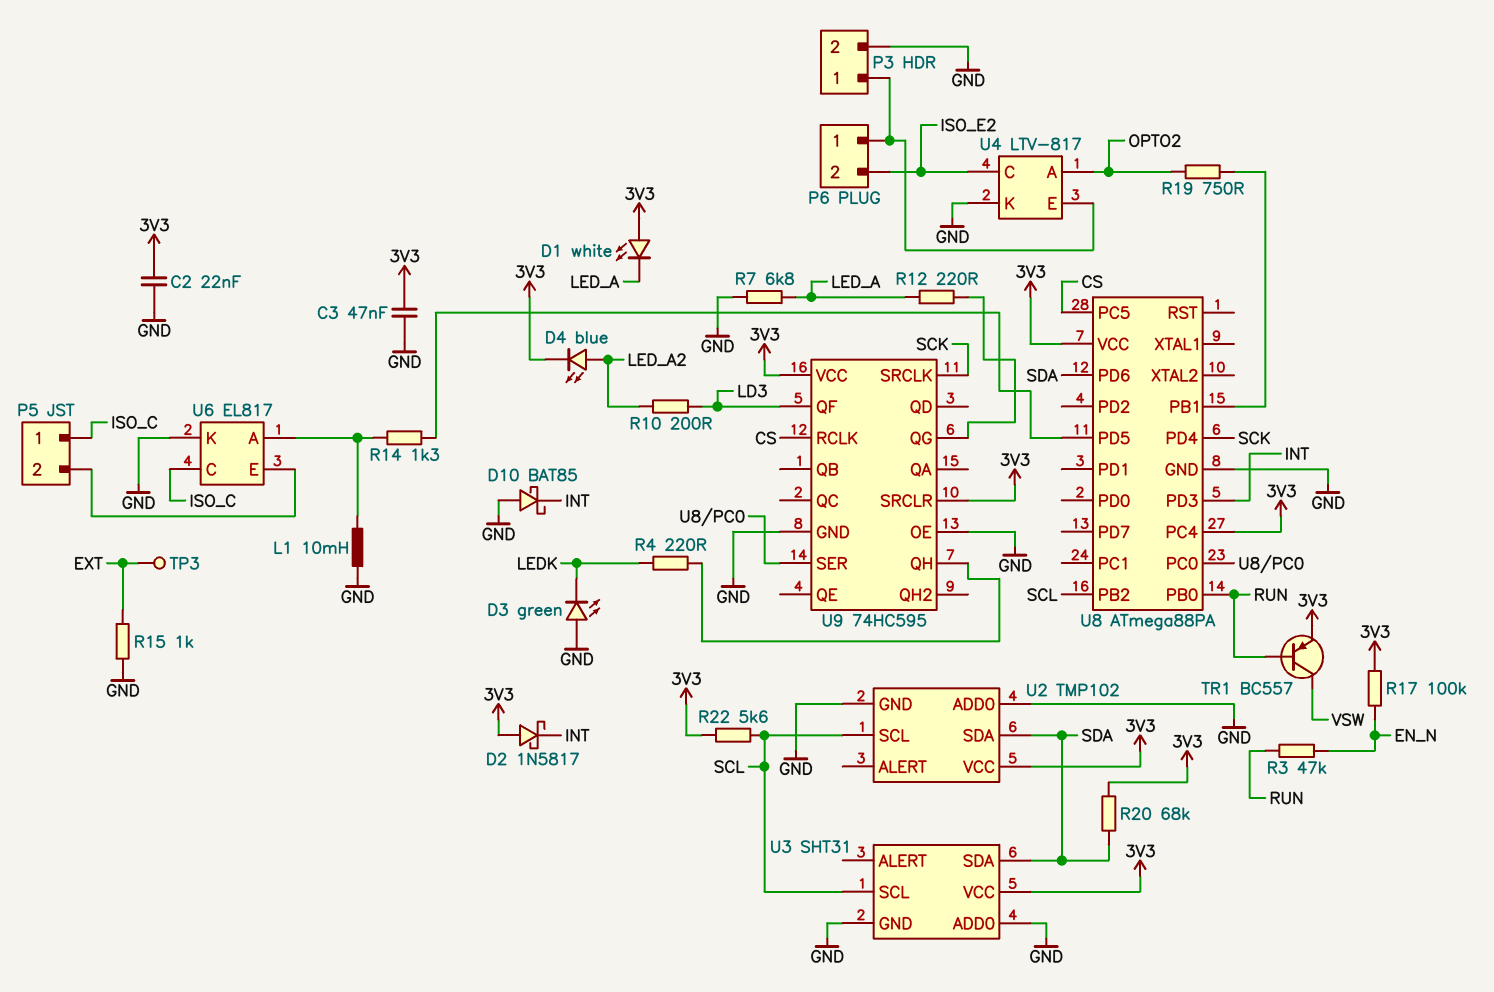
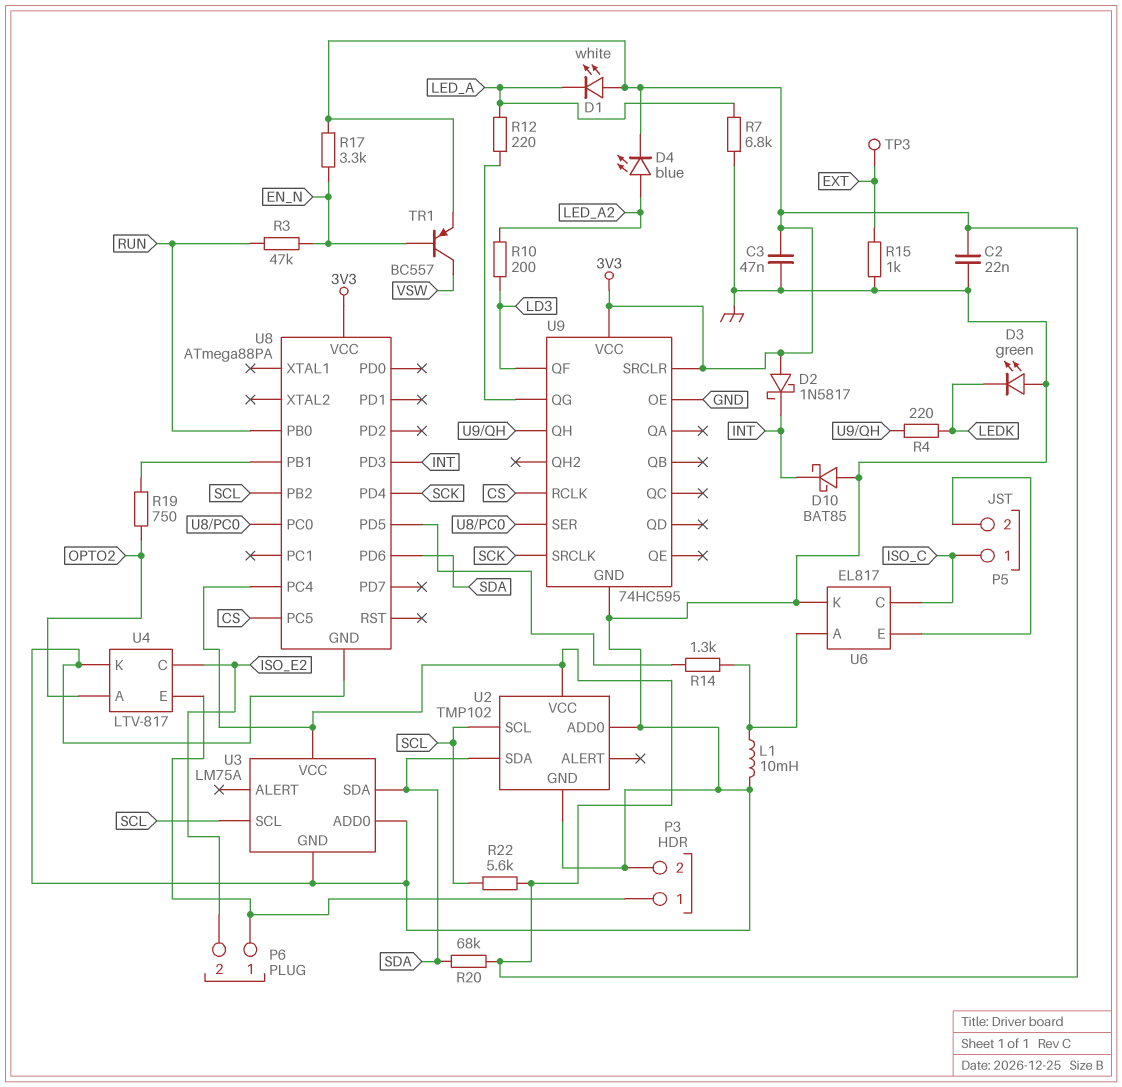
R17: 100k (3V3, EN_N) -> 3.3k (3V3, EN_N)
TR1: PNP BC557 (B RUN, C VSW, E 3V3) -> PNP BC557 (B EN_N, C VSW, E 3V3)
U3: SHT31 -> LM75A

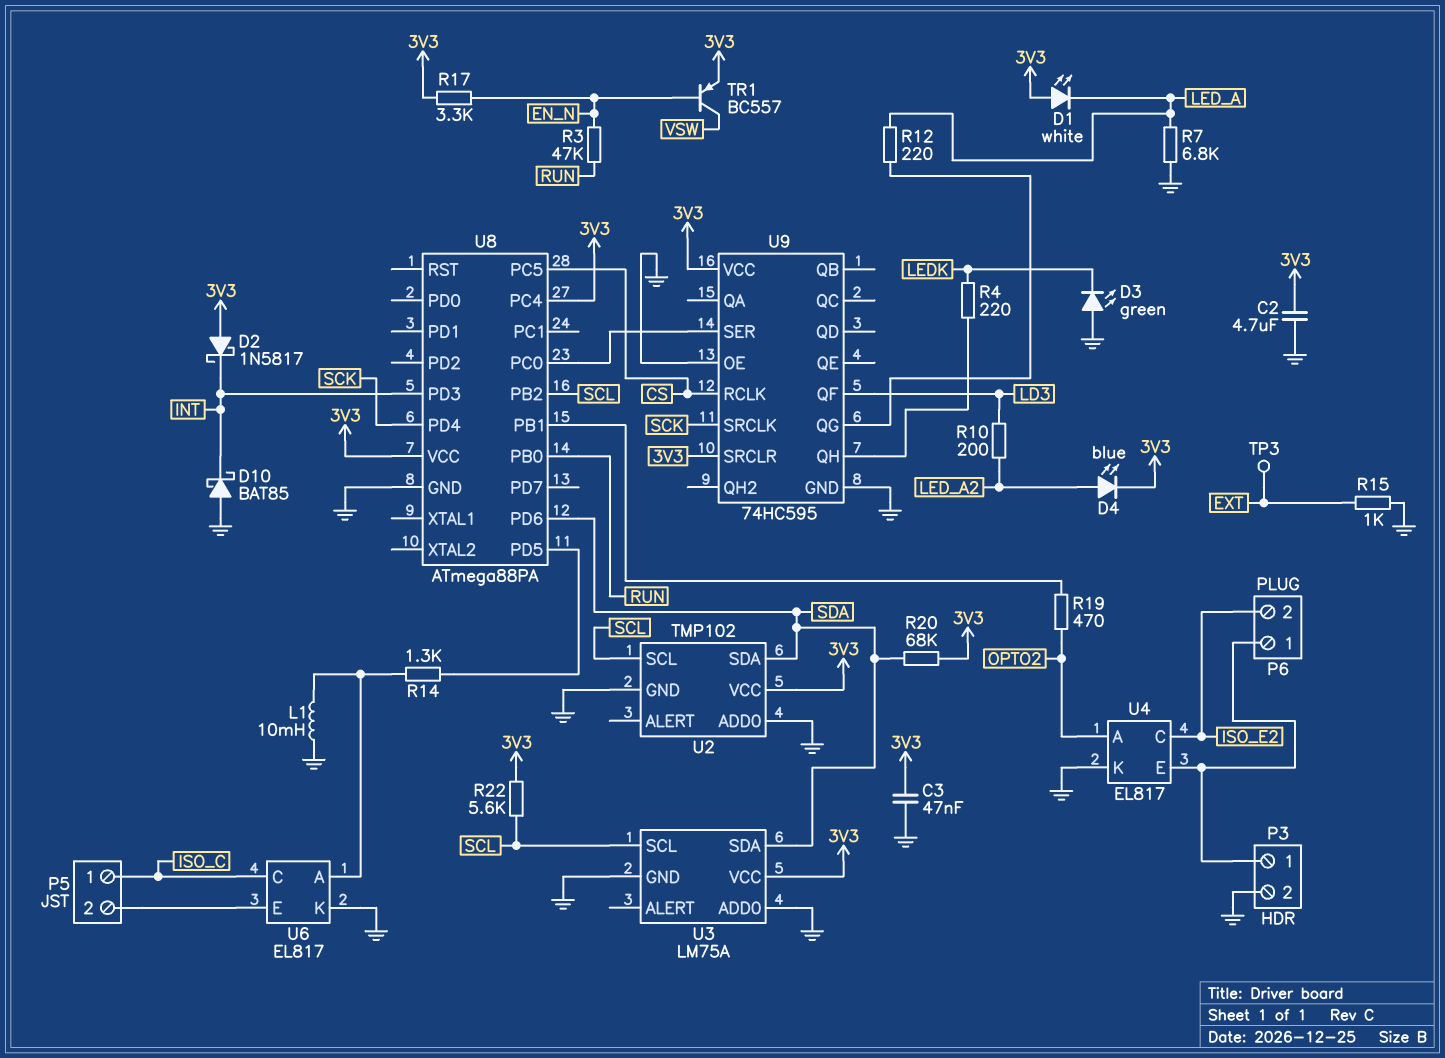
C2: 22nF (3V3, GND) -> 4.7uF (3V3, GND)
R19: 750 (OPTO2, U8/PB1) -> 470 (OPTO2, U8/PB1)
U4: LTV-817 -> EL817

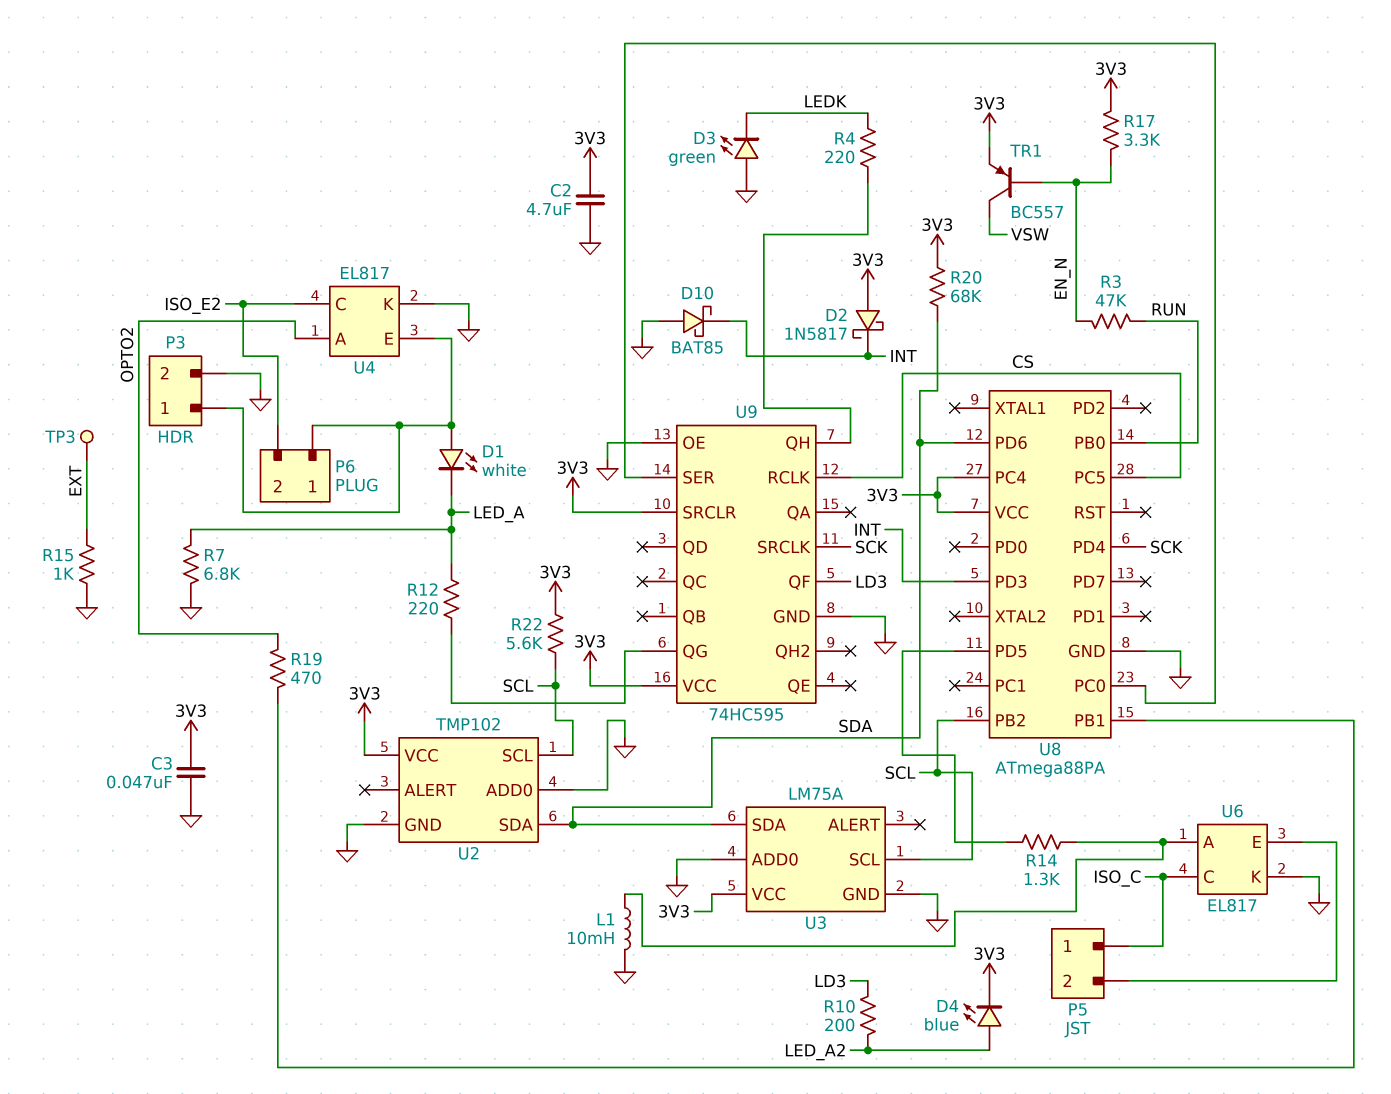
D1: LED white (A 3V3, K LED_A) -> LED white (A P3/1, K LED_A)

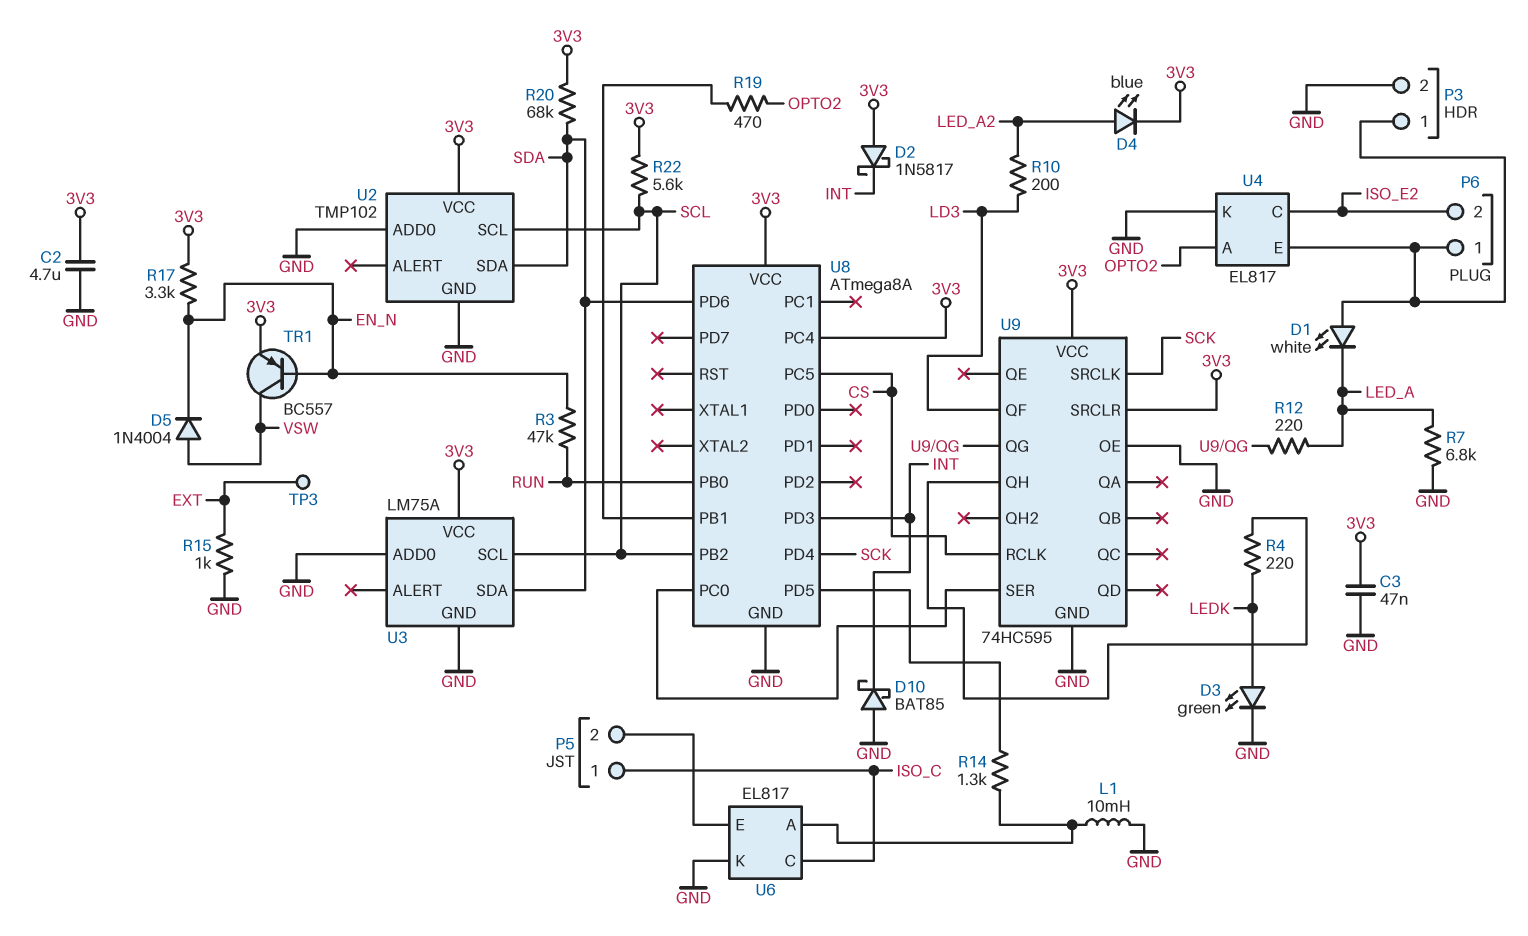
D3: LED green (A GND, K LEDK) -> LED green (A LEDK, K GND)
D5: none -> diode 1N4004 (A VSW, K EN_N)
U8: ATmega88PA -> ATmega8A

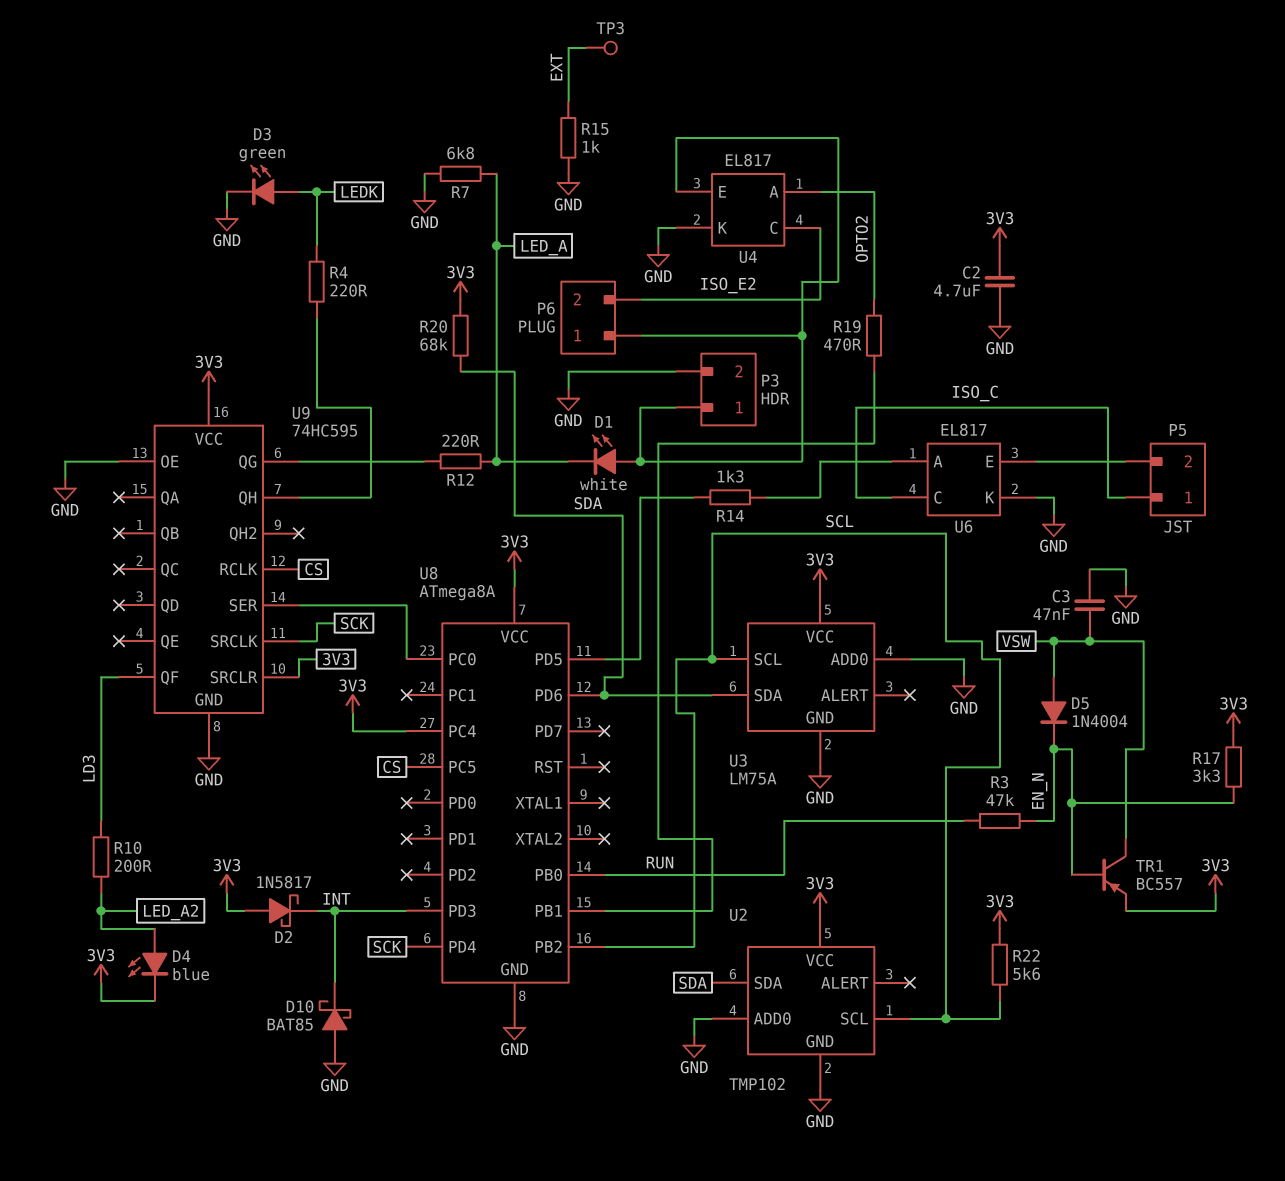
C3: 47nF (3V3, GND) -> 47nF (GND, VSW)
L1: 10mH (GND, U6/A) -> none

